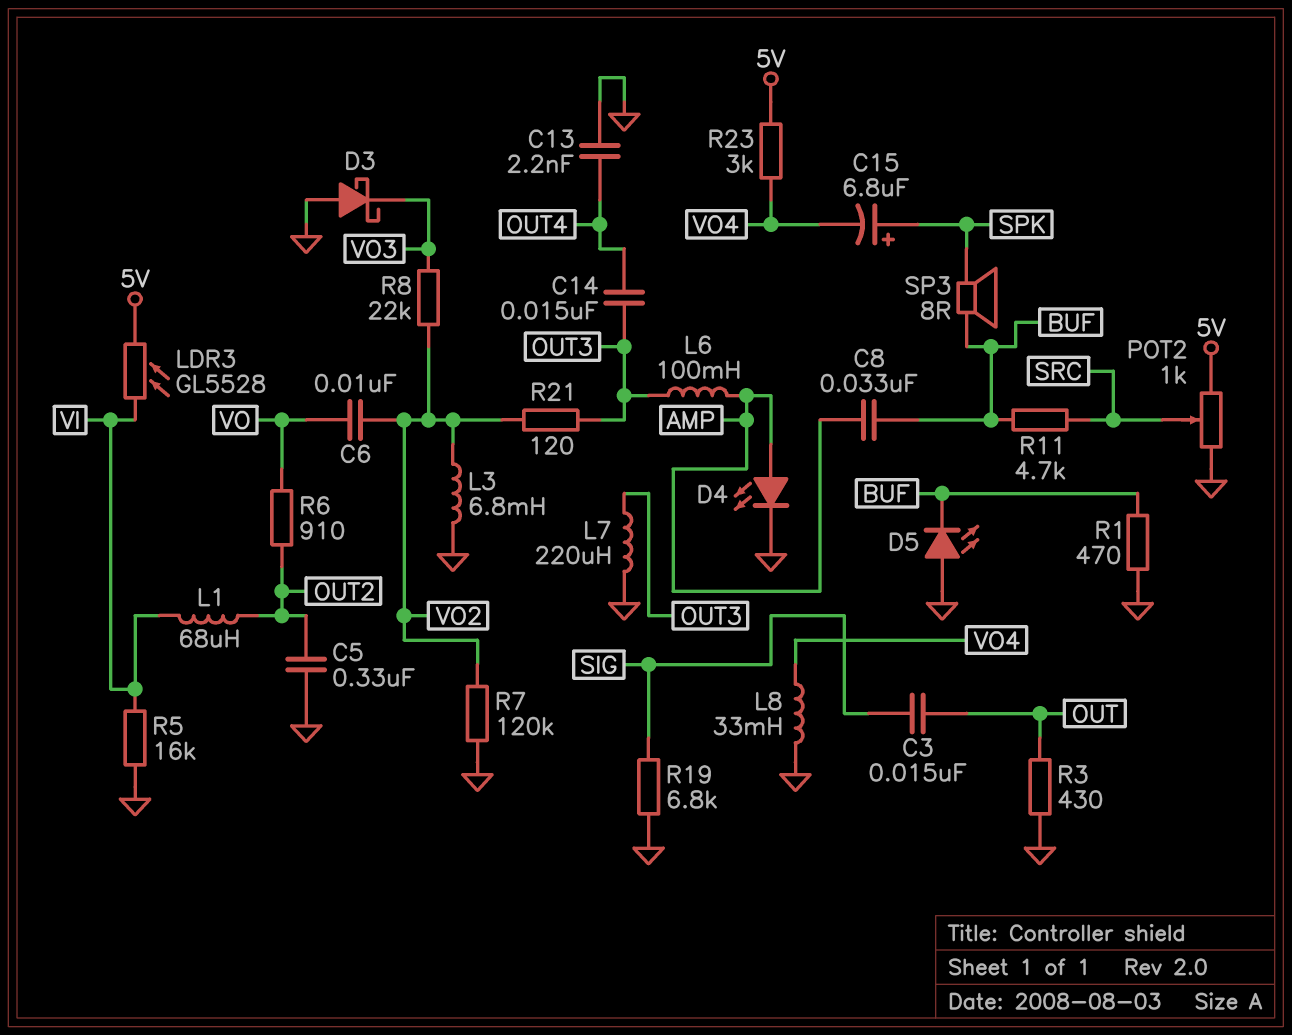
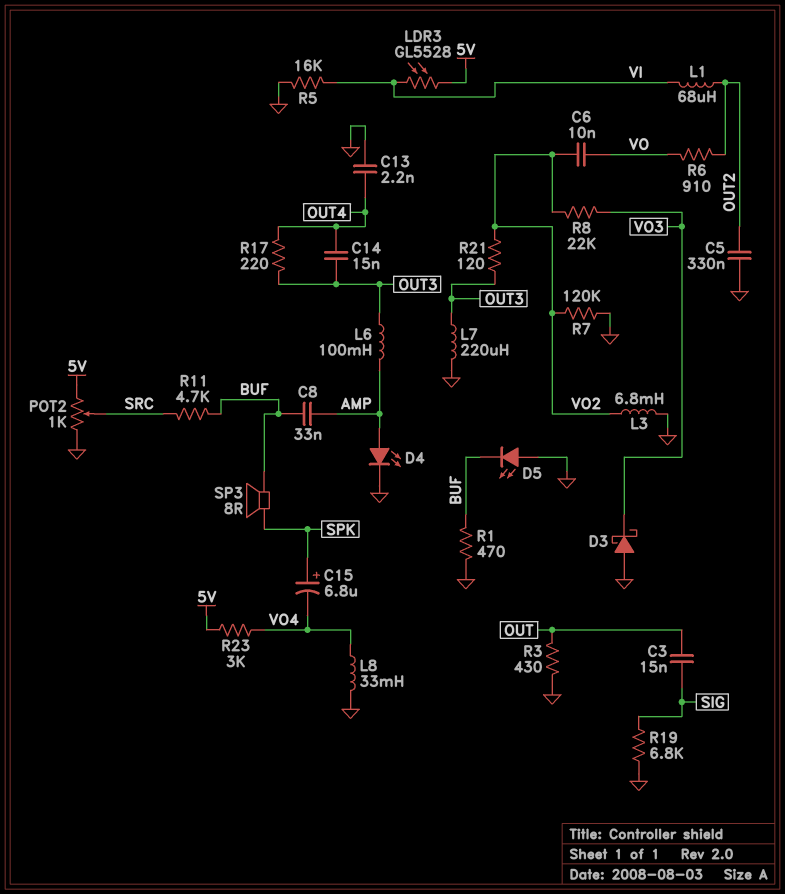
R17: none -> 220 (OUT3, OUT4)

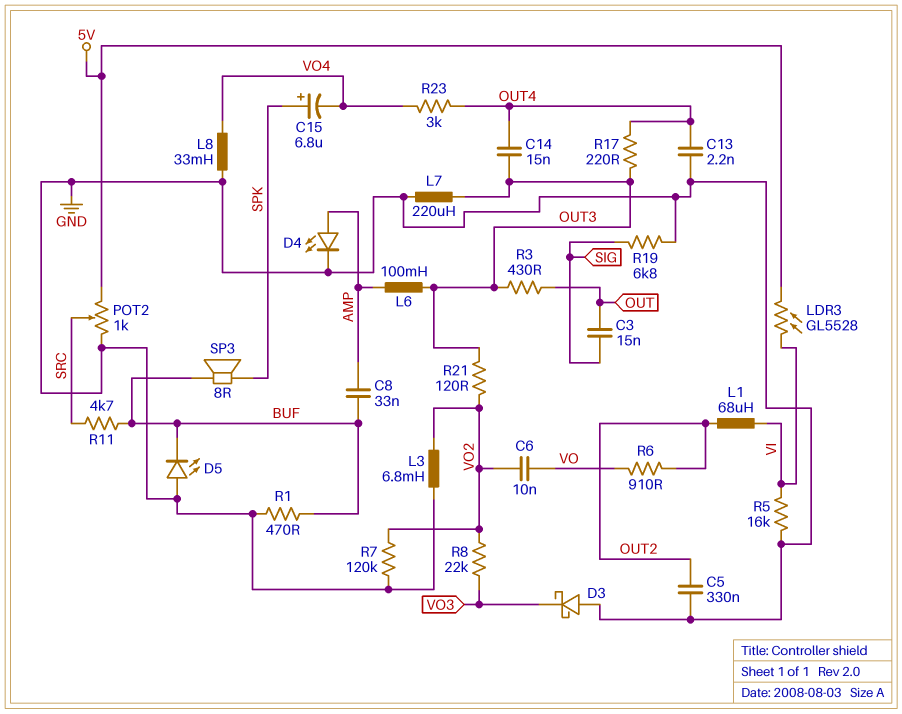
R3: 430 (GND, OUT) -> 430 (OUT, OUT3)
R23: 3k (5V, VO4) -> 3k (OUT4, VO4)

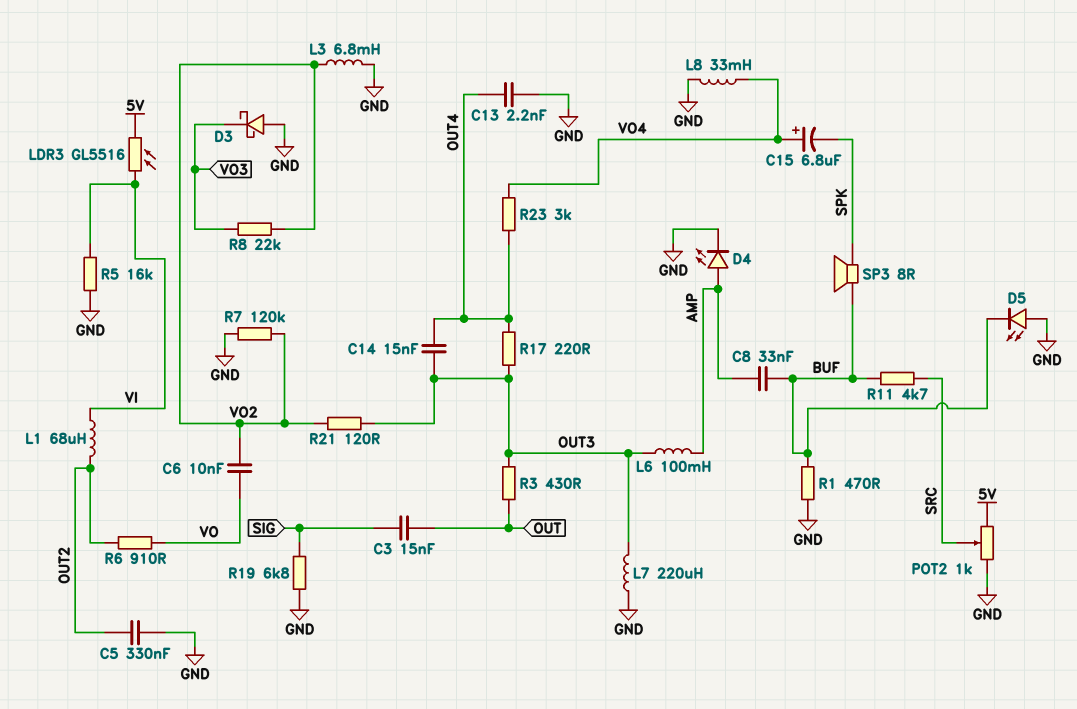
C15: 6.8uF (plus SPK, minus VO4) -> 6.8uF (plus VO4, minus SPK)
LDR3: GL5528 (5V, VI) -> GL5516 (5V, VI)

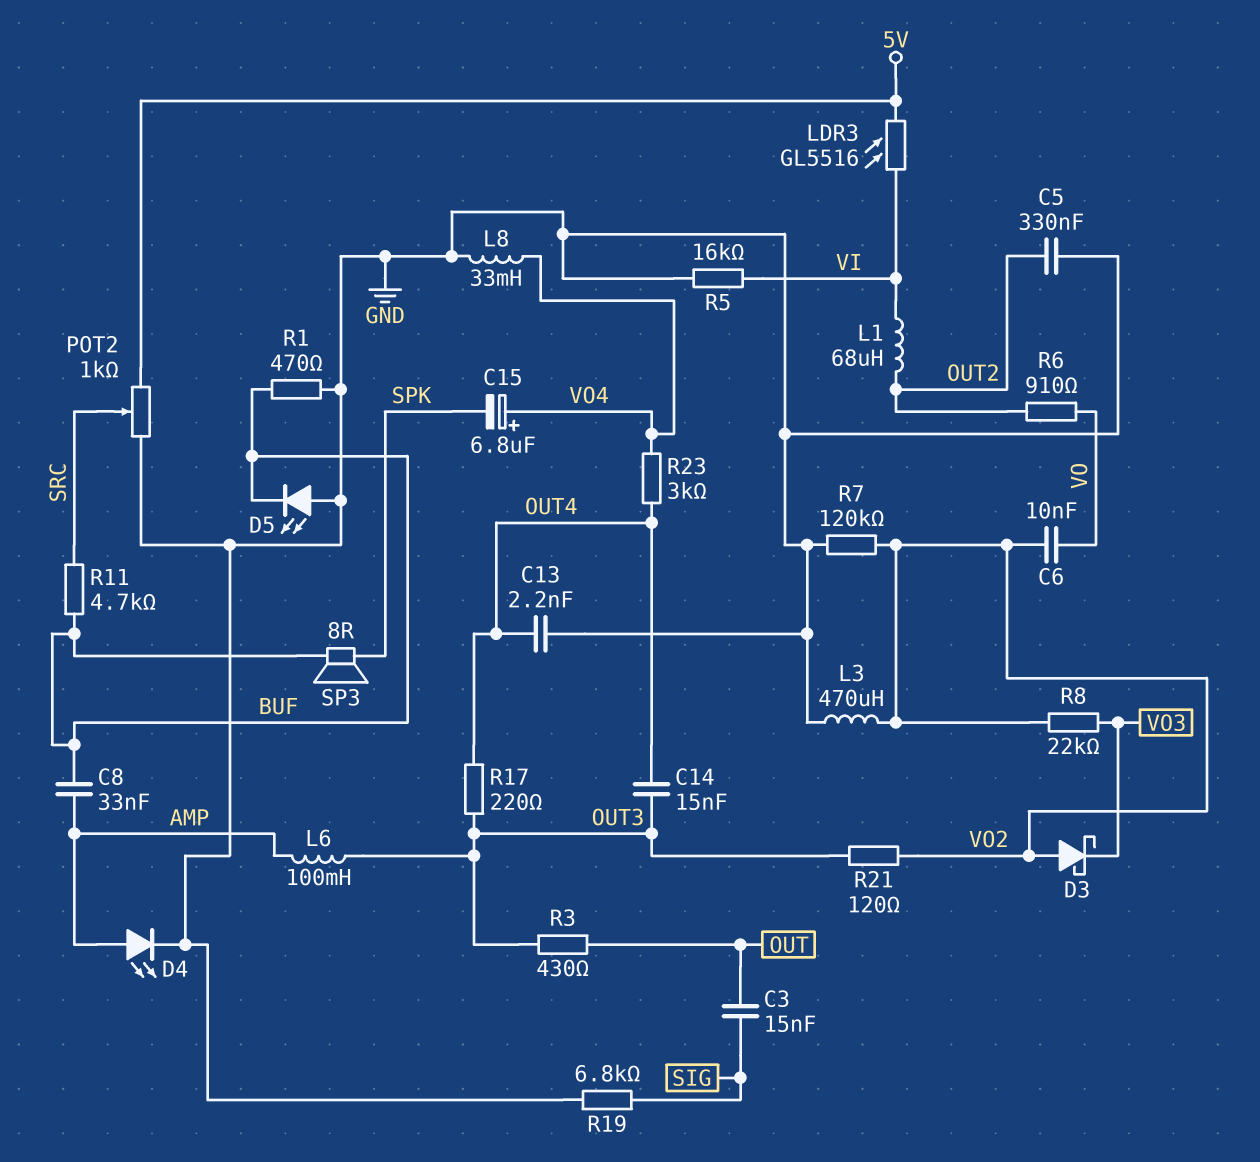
D3: schottky (A GND, K VO3) -> schottky (A VO2, K VO3)
L3: 6.8mH (GND, VO2) -> 470uH (GND, VO2)
L7: 220uH (GND, OUT3) -> none

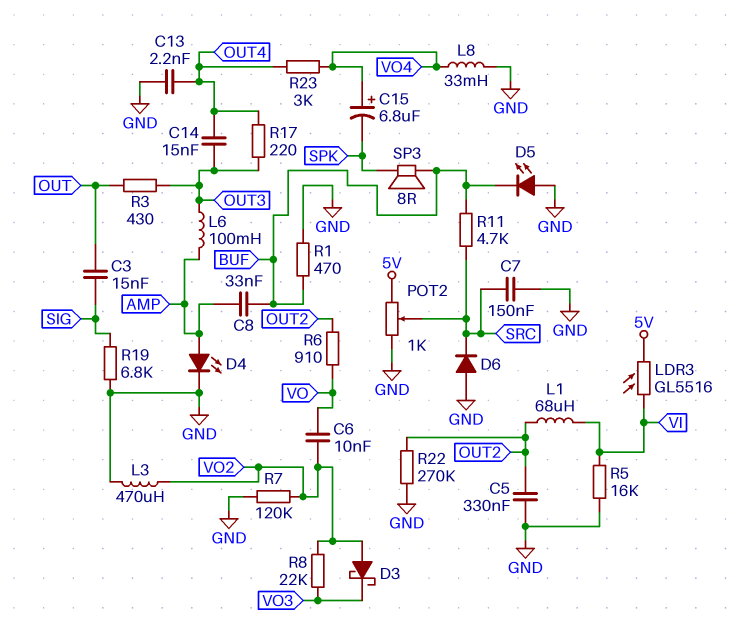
C7: none -> 150nF (GND, SRC)
D6: none -> diode (A GND, K SRC)
R21: 120 (OUT3, VO2) -> none
R22: none -> 270k (GND, OUT2)

